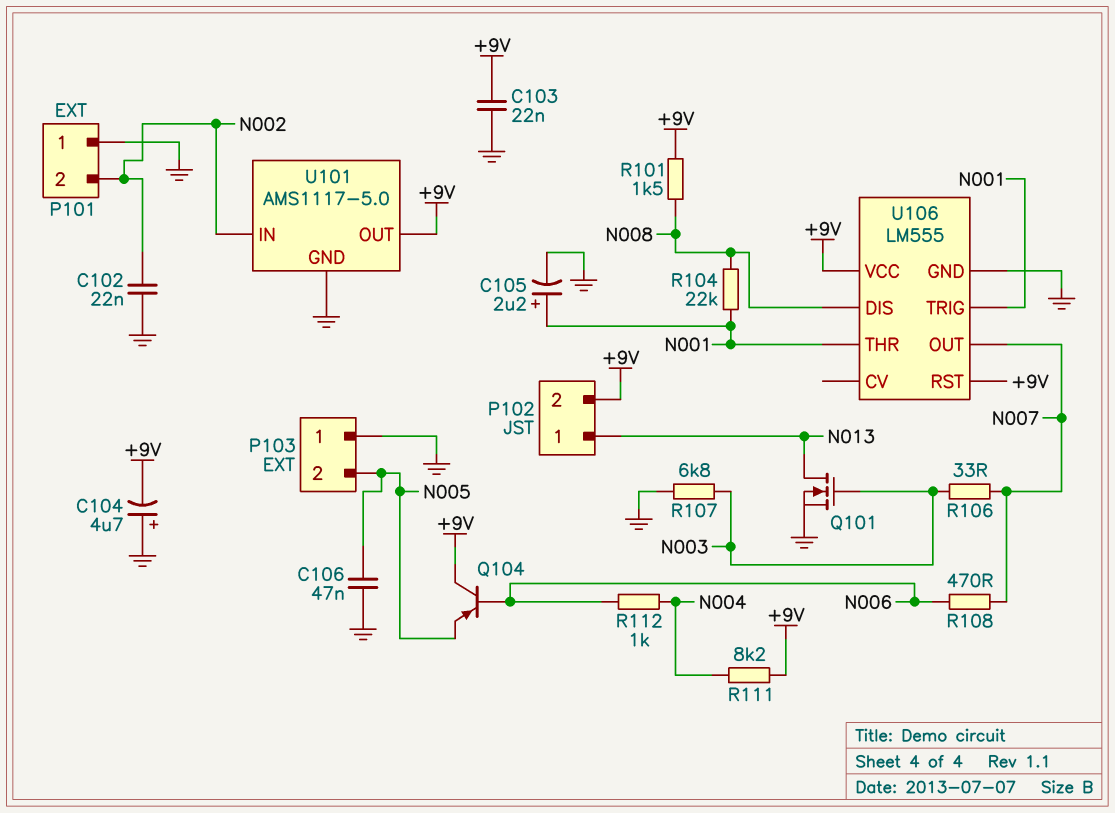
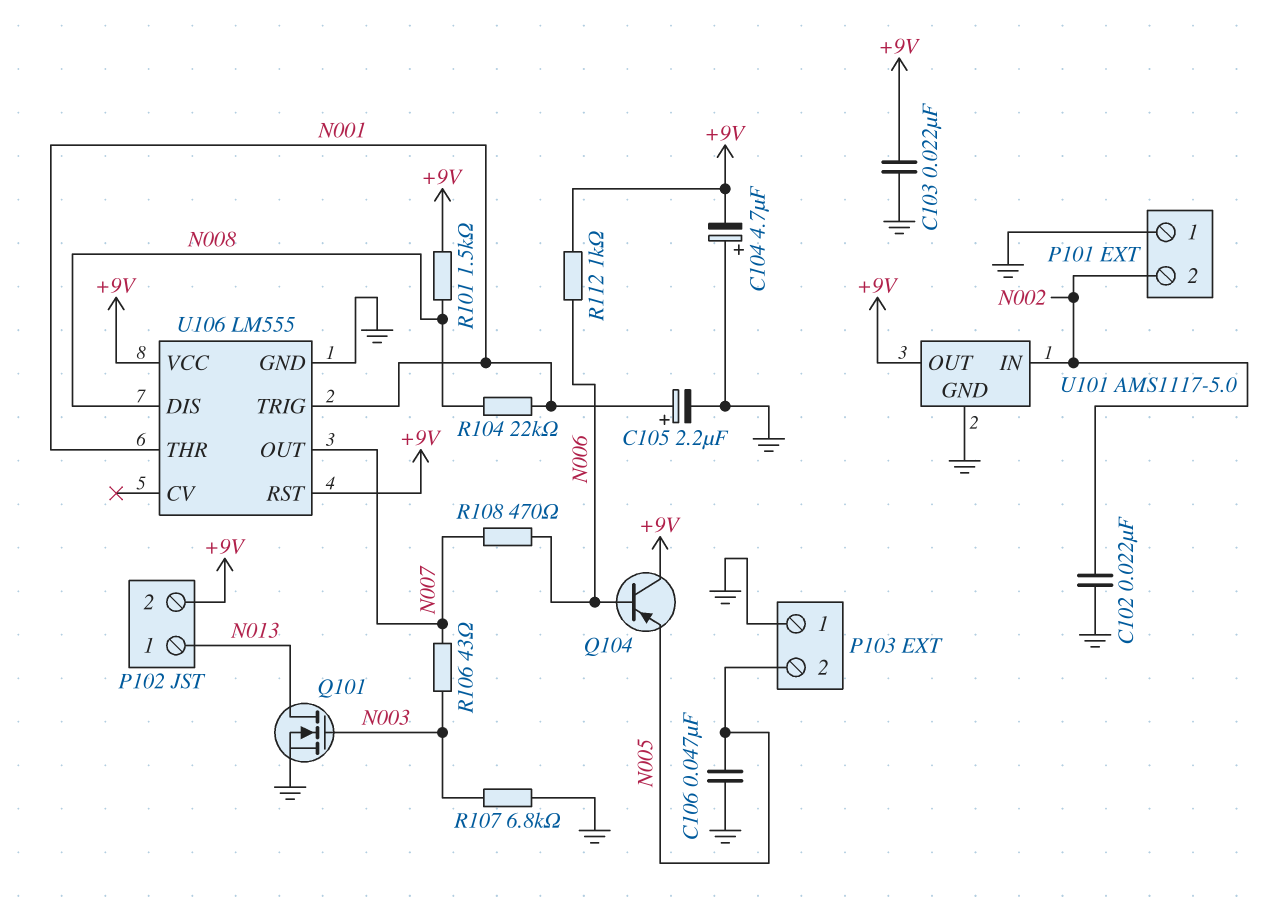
R106: 33 (N003, N007) -> 43 (N003, N007)
R111: 8.2k (+9V, N004) -> none
R112: 1k (N004, N006) -> 1k (+9V, N006)

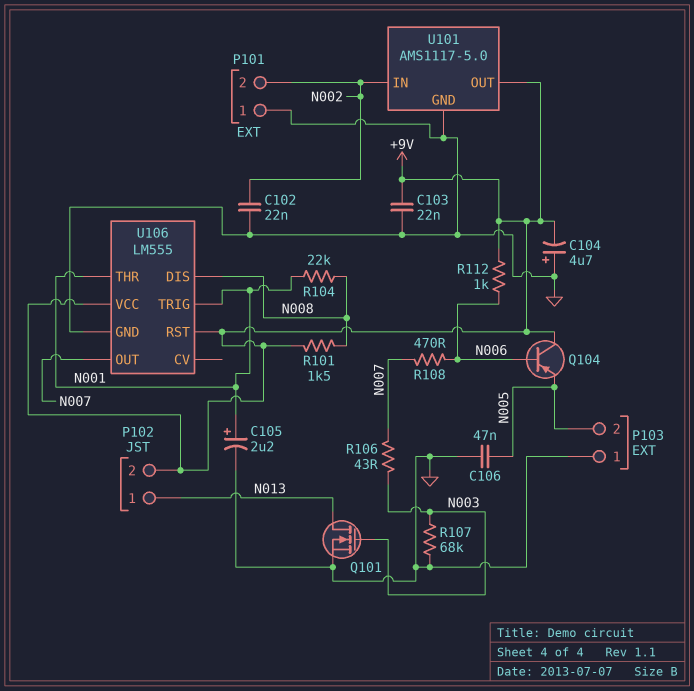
R107: 6.8k (GND, N003) -> 68k (GND, N003)

